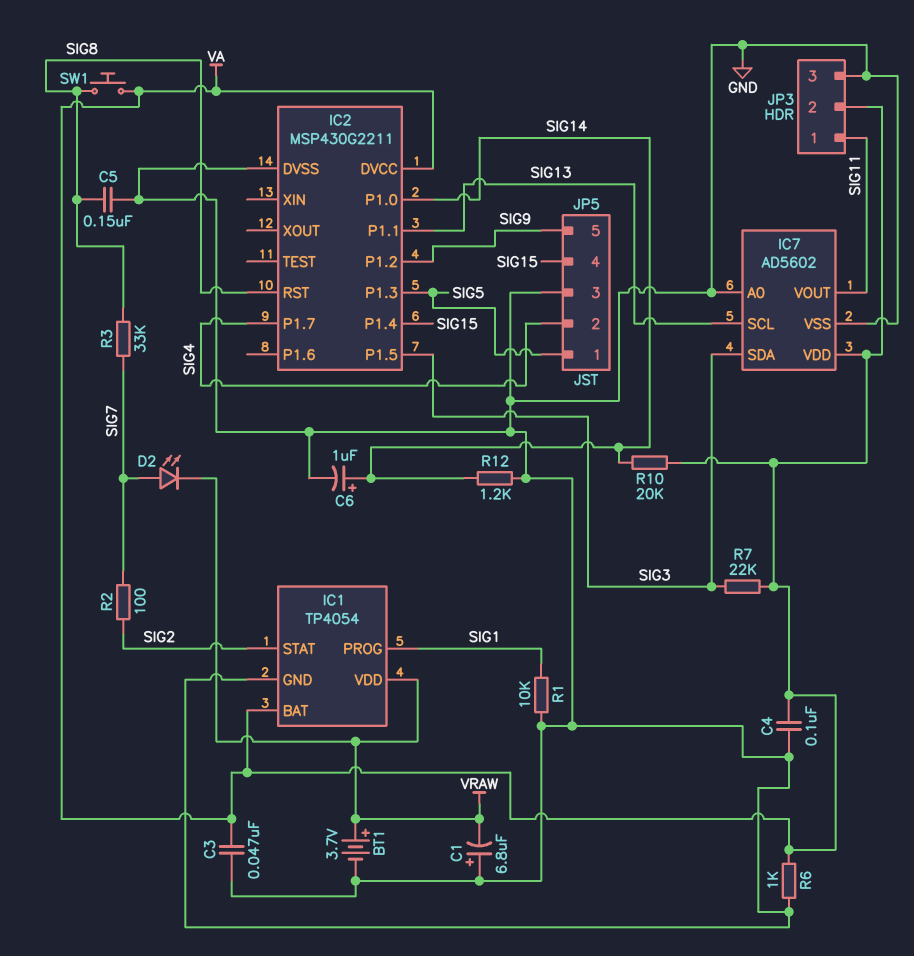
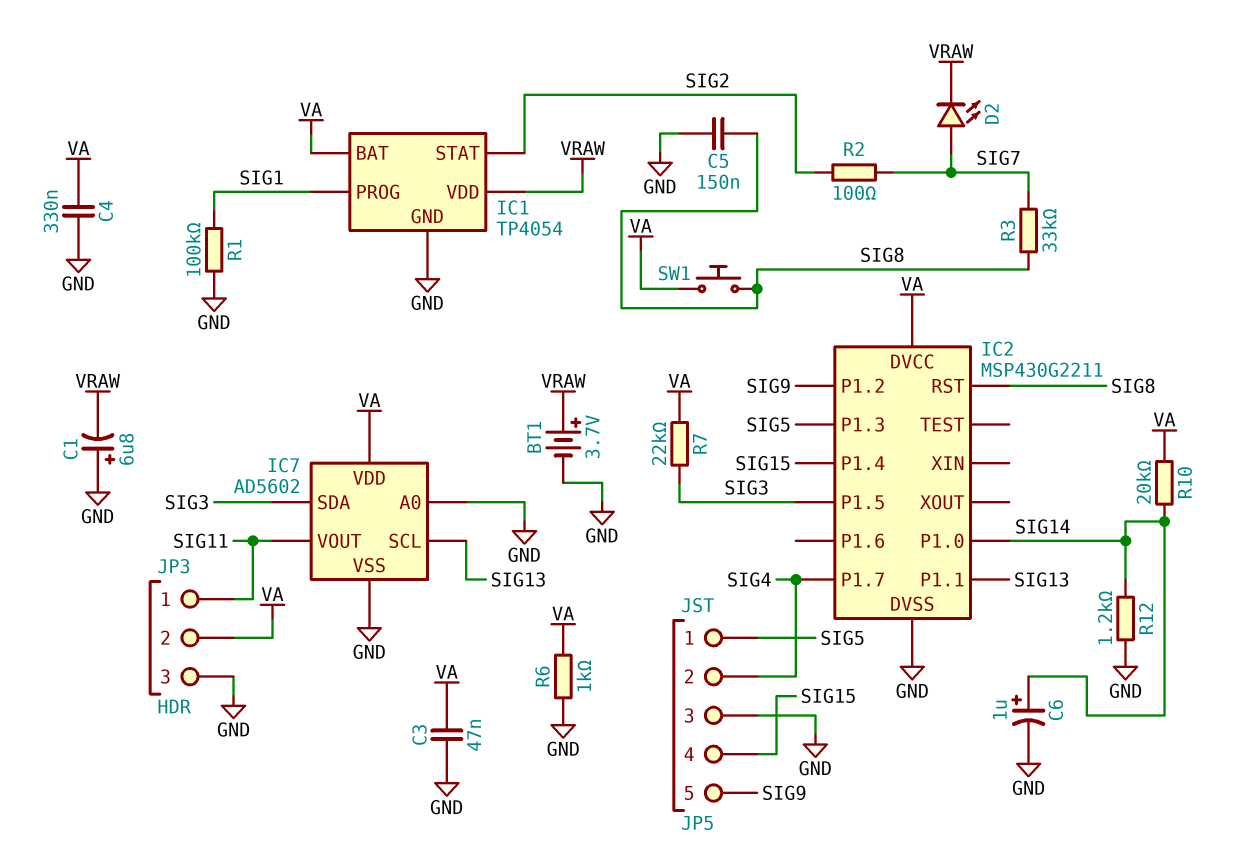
C4: 100nF (GND, VA) -> 330nF (GND, VA)
R1: 10k (GND, SIG1) -> 100k (GND, SIG1)

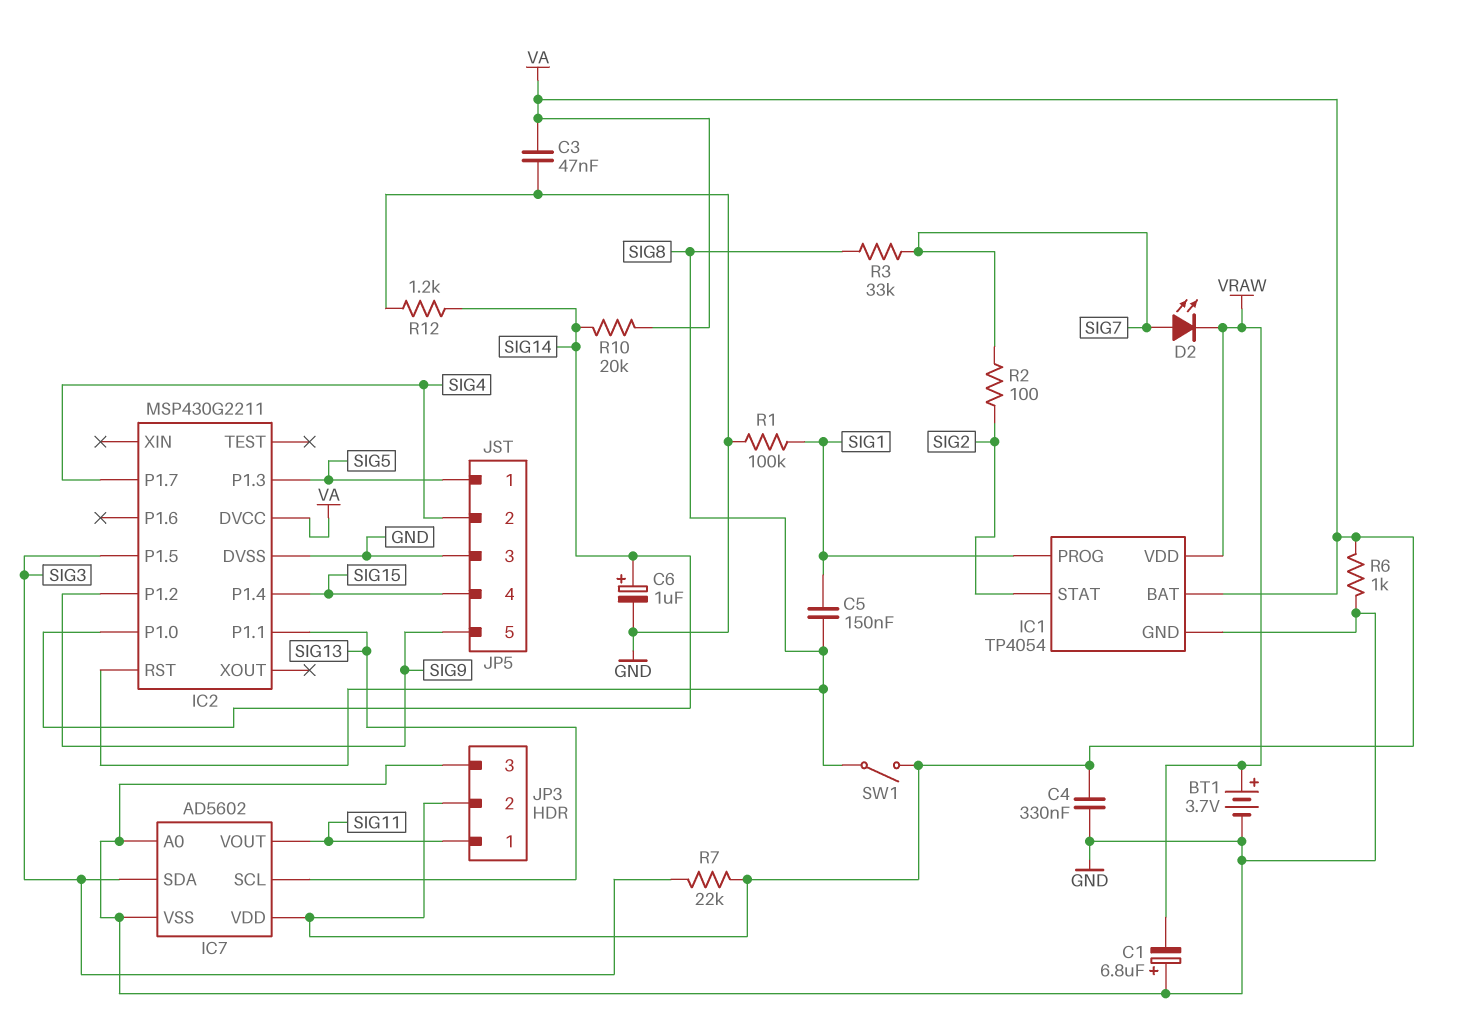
C5: 150nF (GND, SIG8) -> 150nF (SIG1, SIG8)
SW1: button (SIG8, VA) -> switch (SIG8, VA)

